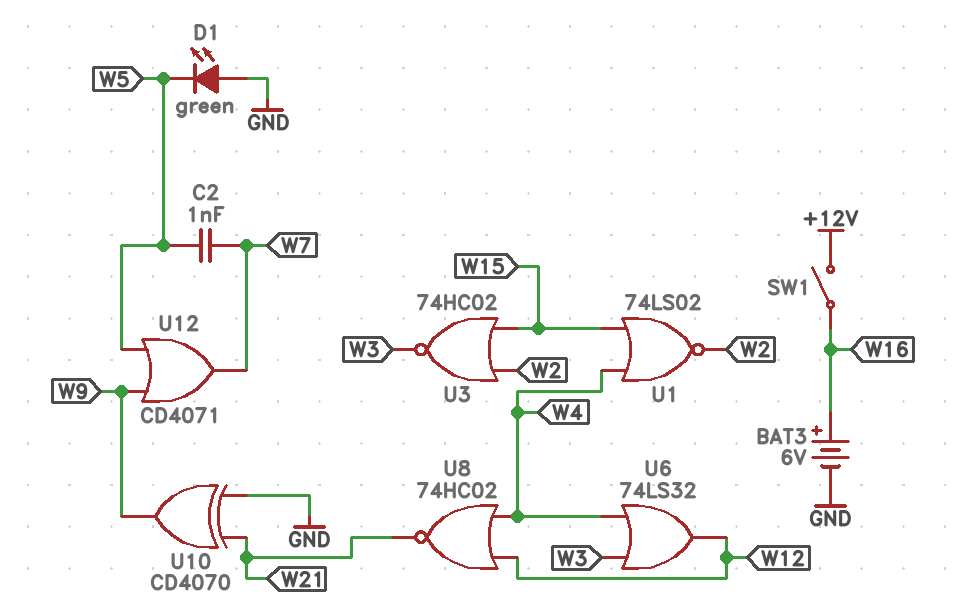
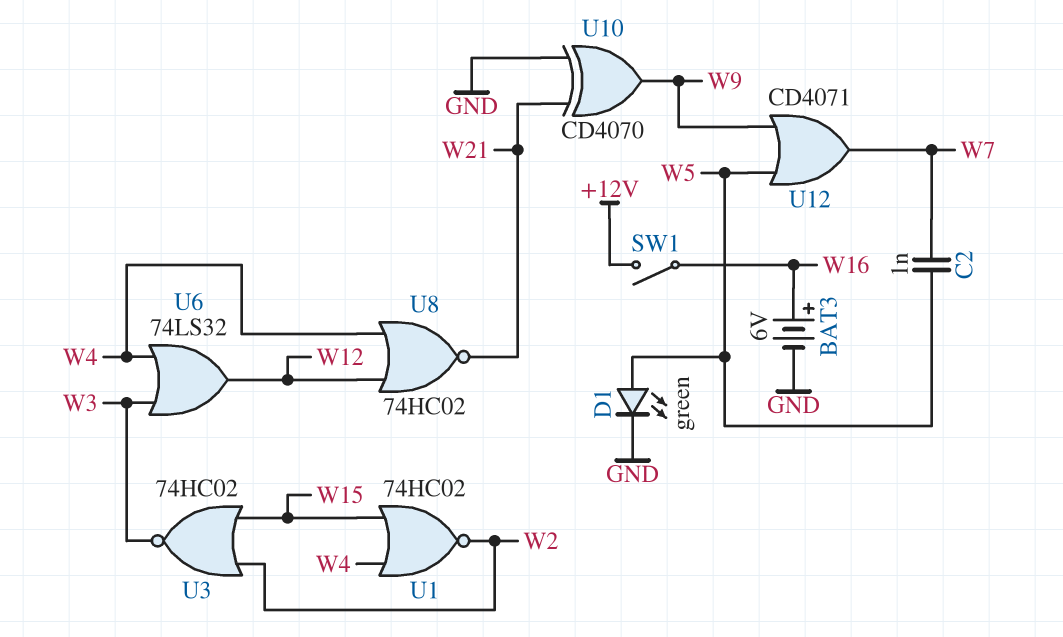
D1: LED green (A GND, K W5) -> LED green (A W5, K GND)
U1: NOR 74LS02 (in W4, in W15, out W2) -> NOR 74HC02 (in W4, in W15, out W2)

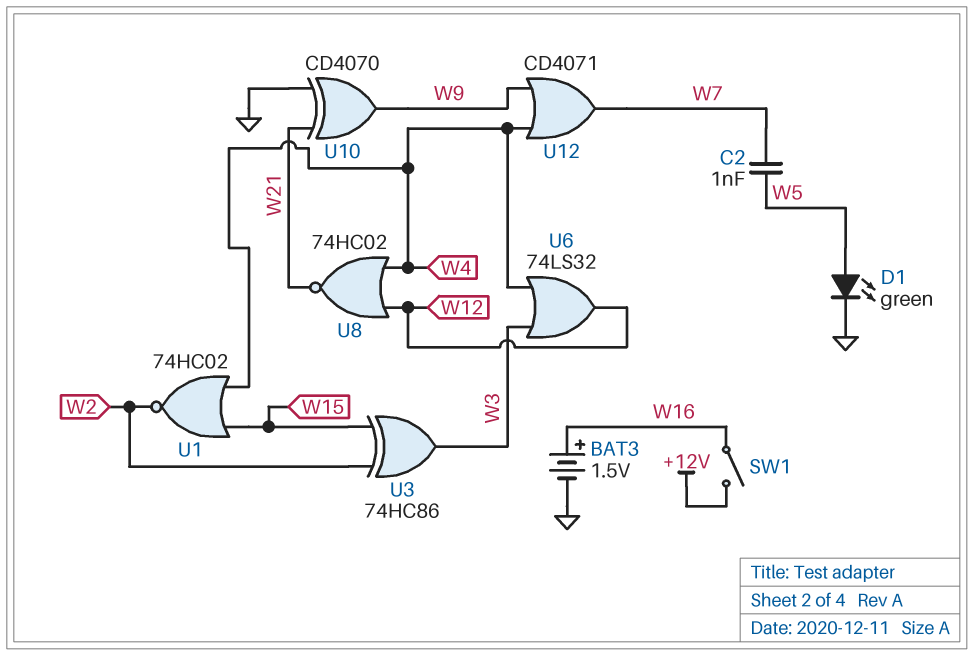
BAT3: 6V (plus W16, minus GND) -> 1.5V (plus W16, minus GND)
U3: NOR 74HC02 (in W2, in W15, out W3) -> XOR 74HC86 (in W2, in W15, out W3)
U12: OR CD4071 (in W5, in W9, out W7) -> OR CD4071 (in W4, in W9, out W7)

